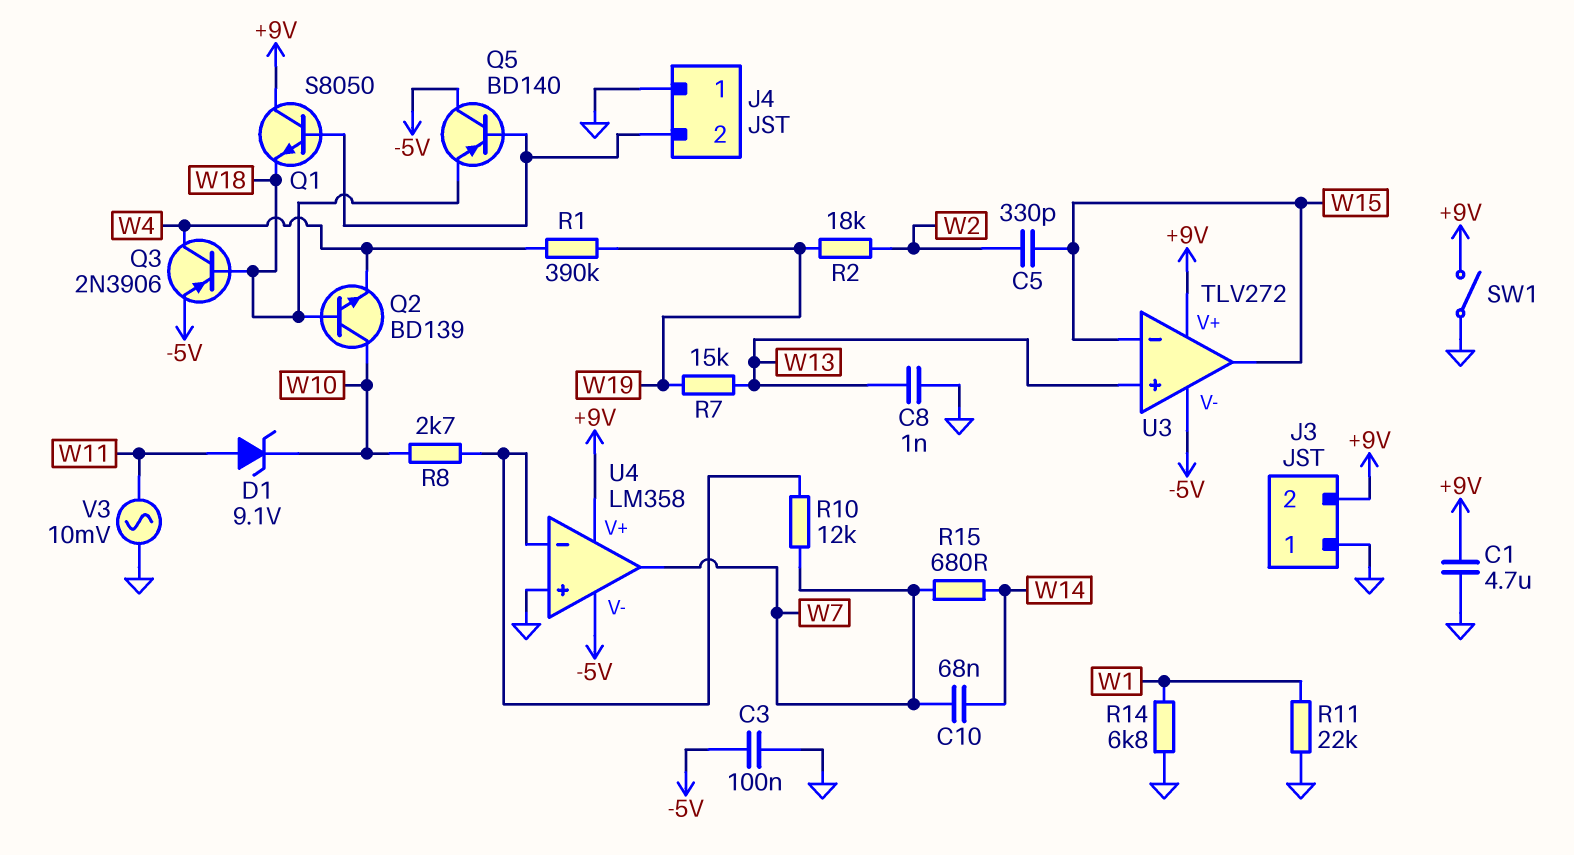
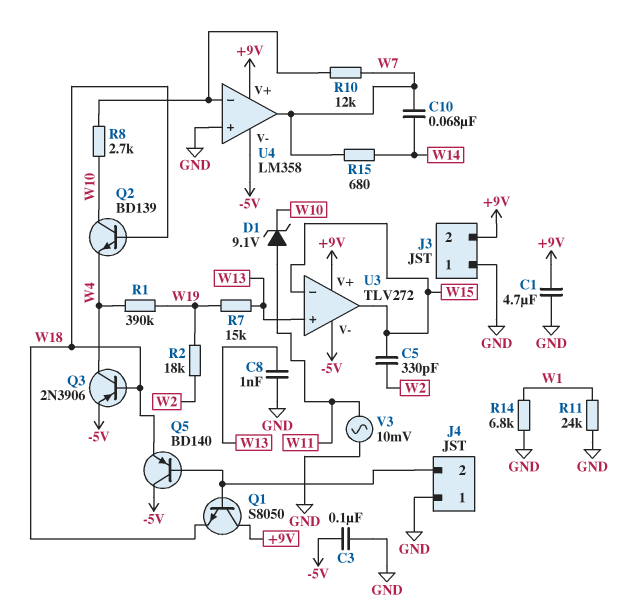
R11: 22k (GND, W1) -> 24k (GND, W1)
SW1: switch (+9V, GND) -> none

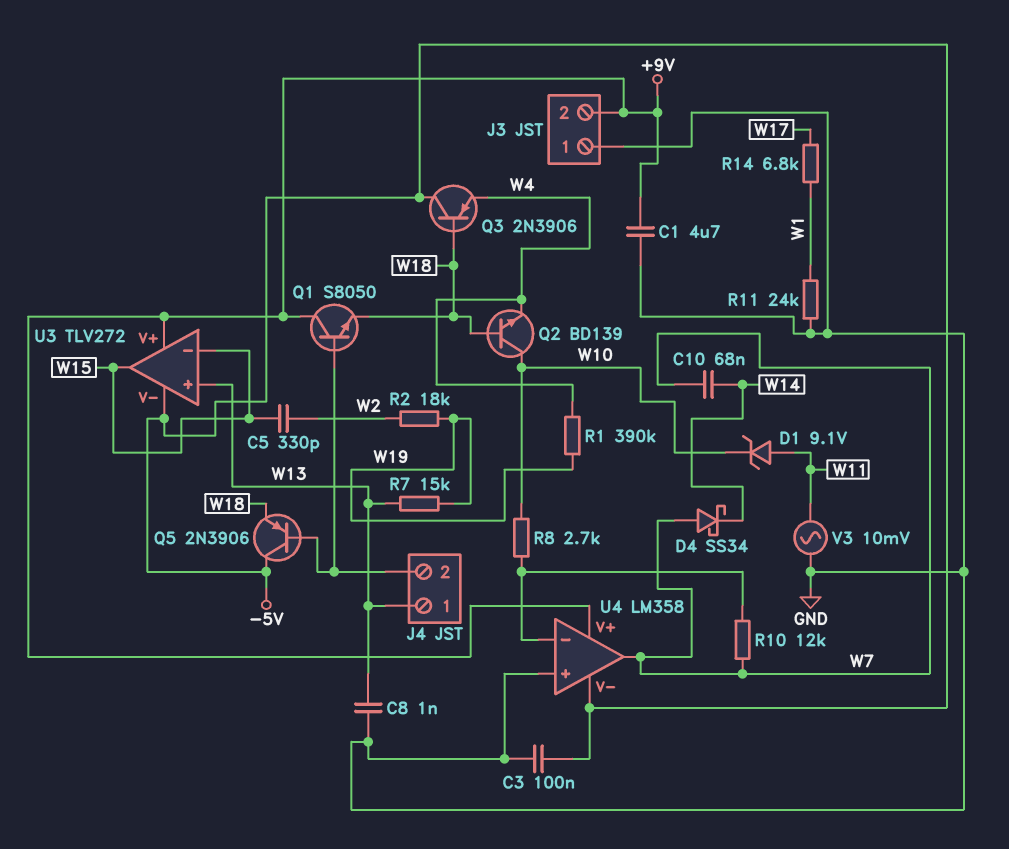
D4: none -> schottky SS34 (A W7, K W14)
J4 pin 1: GND -> W13
Q3: PNP 2N3906 (B W18, C W4, E -5V) -> PNP 2N3906 (B W18, C -5V, E W4)
Q5: PNP BD140 (B J4/2, C -5V, E W18) -> PNP 2N3906 (B J4/2, C -5V, E W18)
R14: 6.8k (GND, W1) -> 6.8k (W1, W17)
R15: 680 (W7, W14) -> none

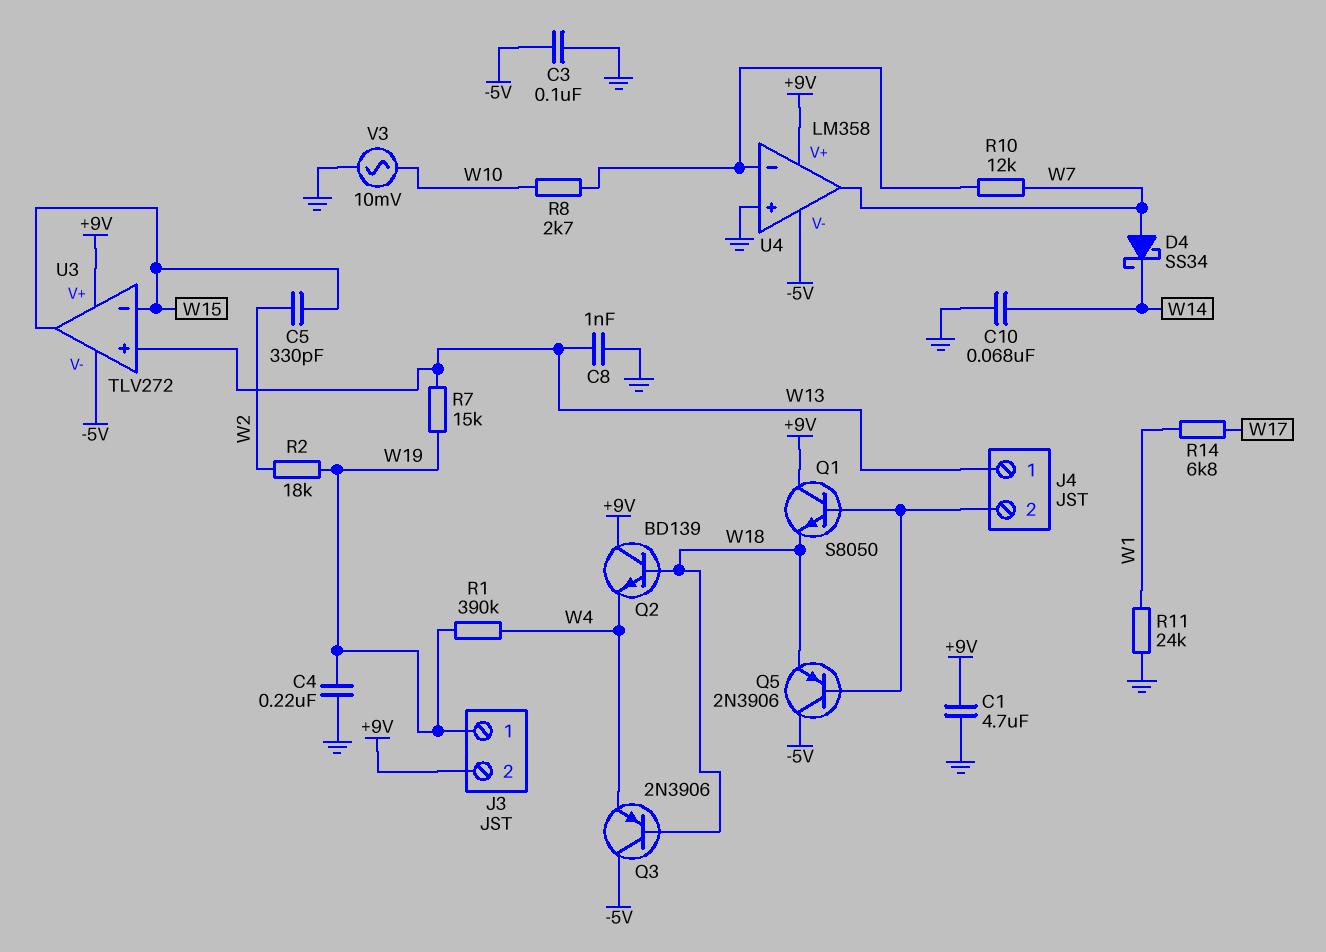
C4: none -> 220nF (GND, W19)
C10: 68nF (W7, W14) -> 68nF (GND, W14)
D1: zener 9.1V (A W11, K W10) -> none
J3 pin 1: GND -> W19
Q2: NPN BD139 (B W18, C W10, E W4) -> NPN BD139 (B W18, C +9V, E W4)
V3: AC 10mV (GND, W11) -> AC 10mV (GND, W10)

